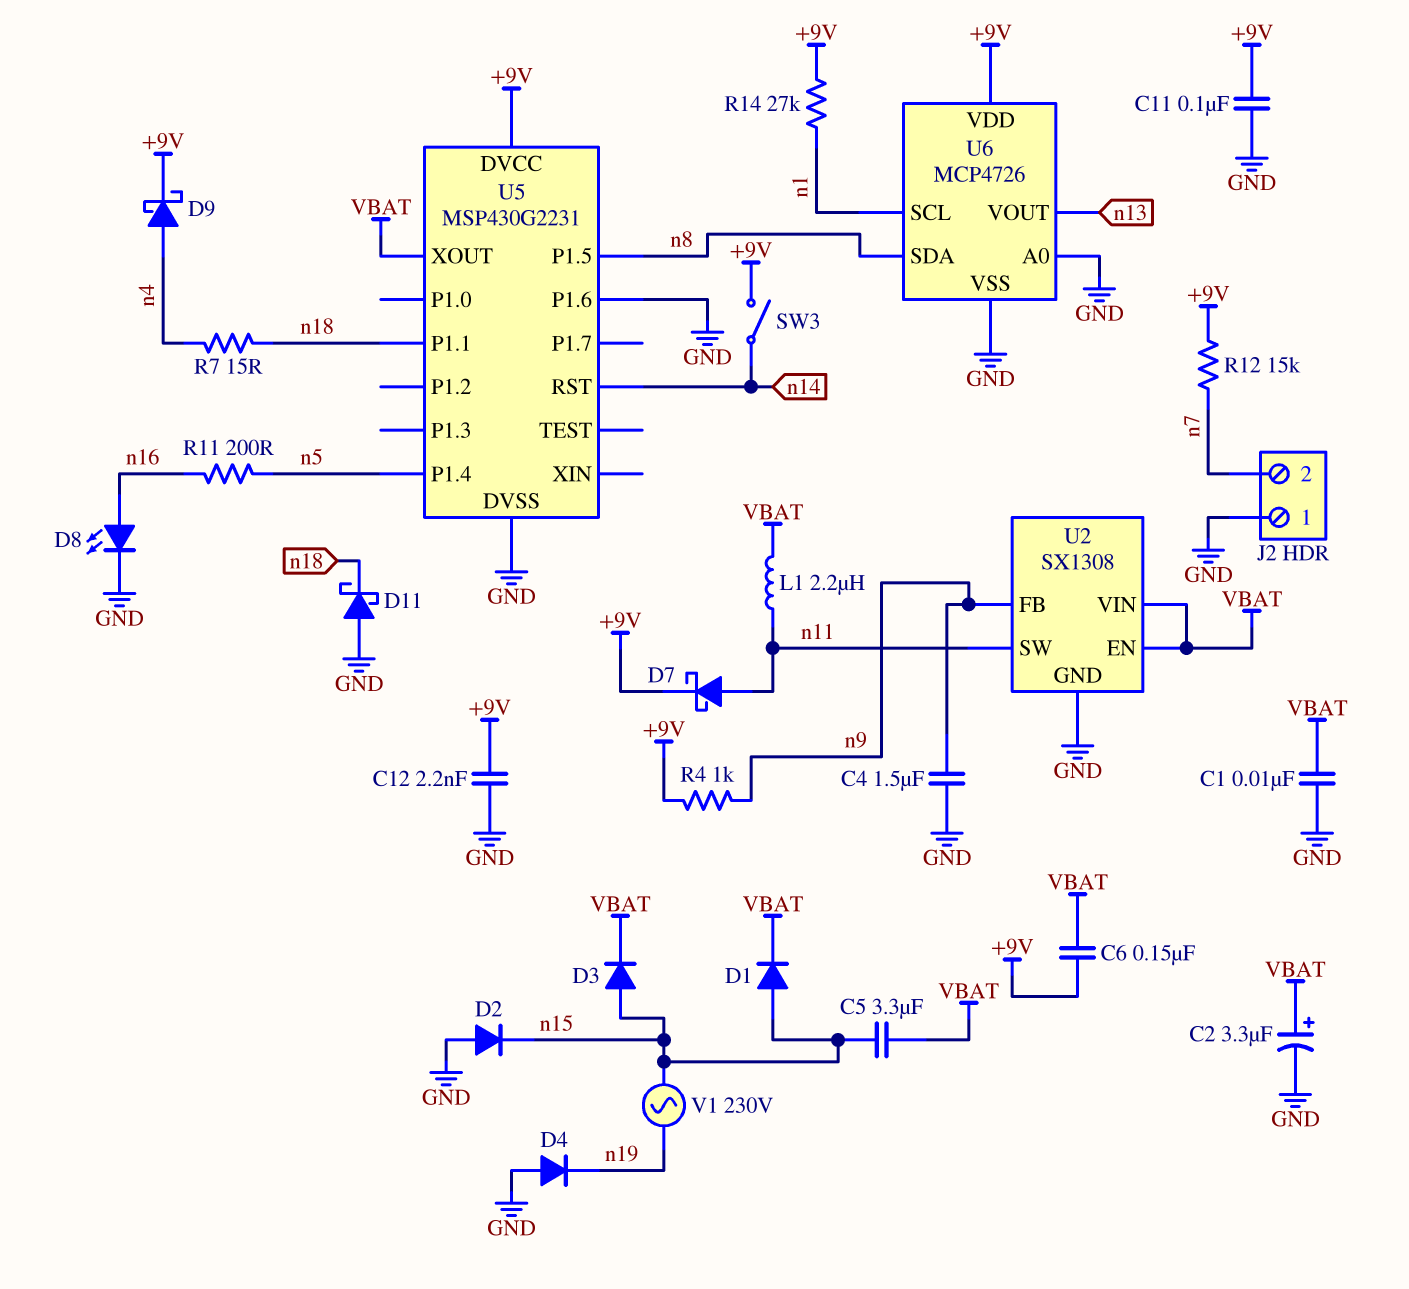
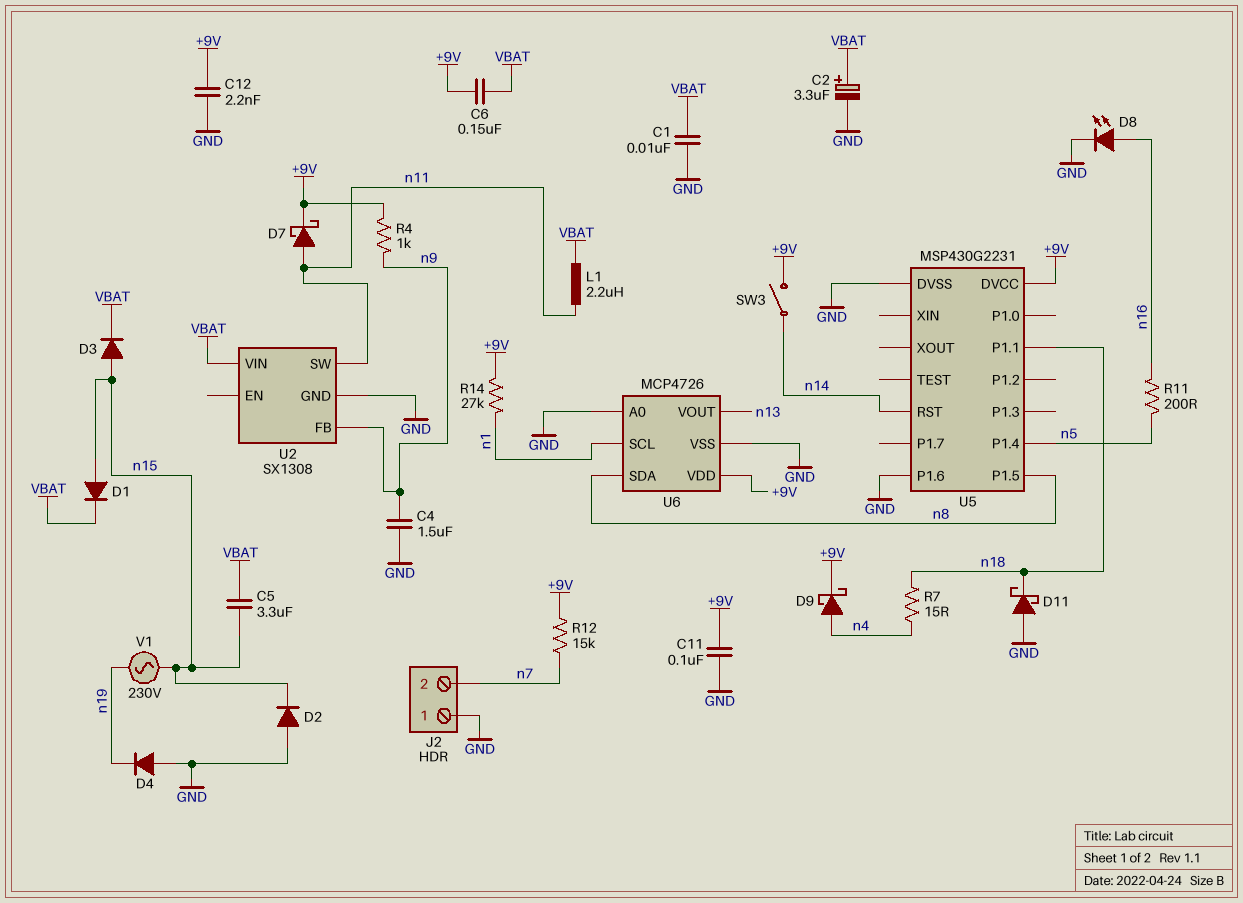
U2 pin EN: VBAT -> none
U5 pin XOUT: VBAT -> none

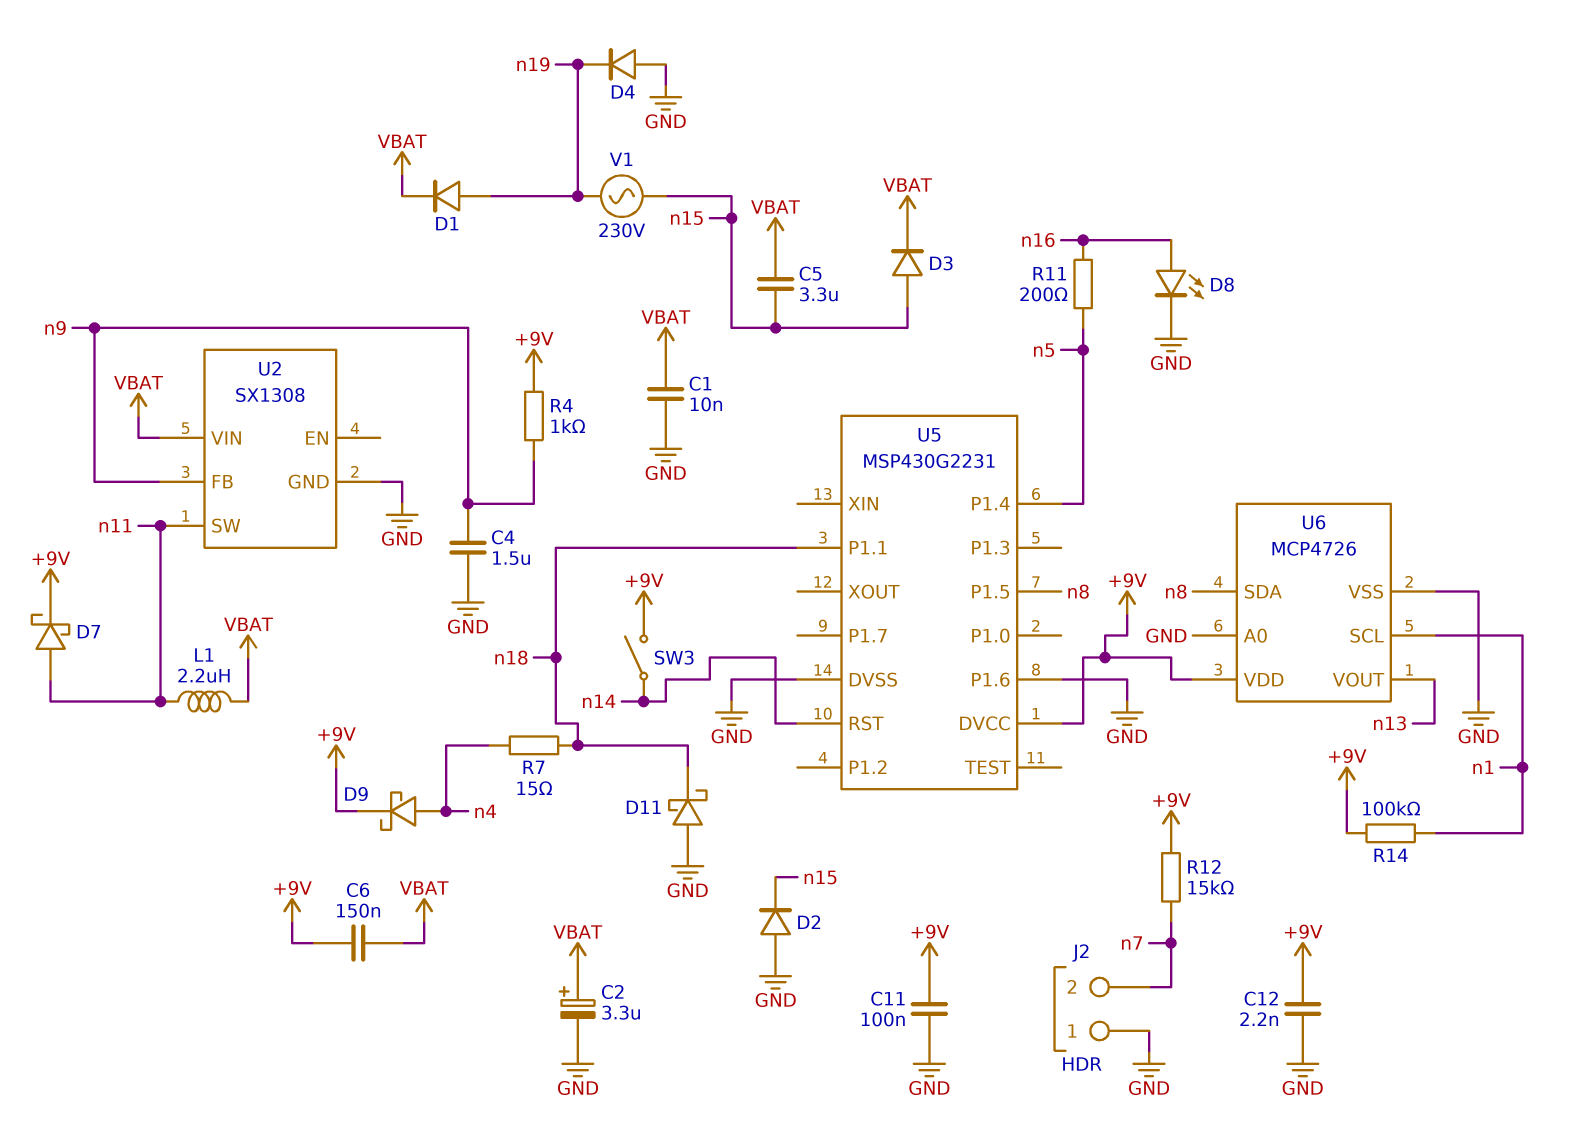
D1: diode (A n15, K VBAT) -> diode (A n19, K VBAT)
R14: 27k (+9V, n1) -> 100k (+9V, n1)

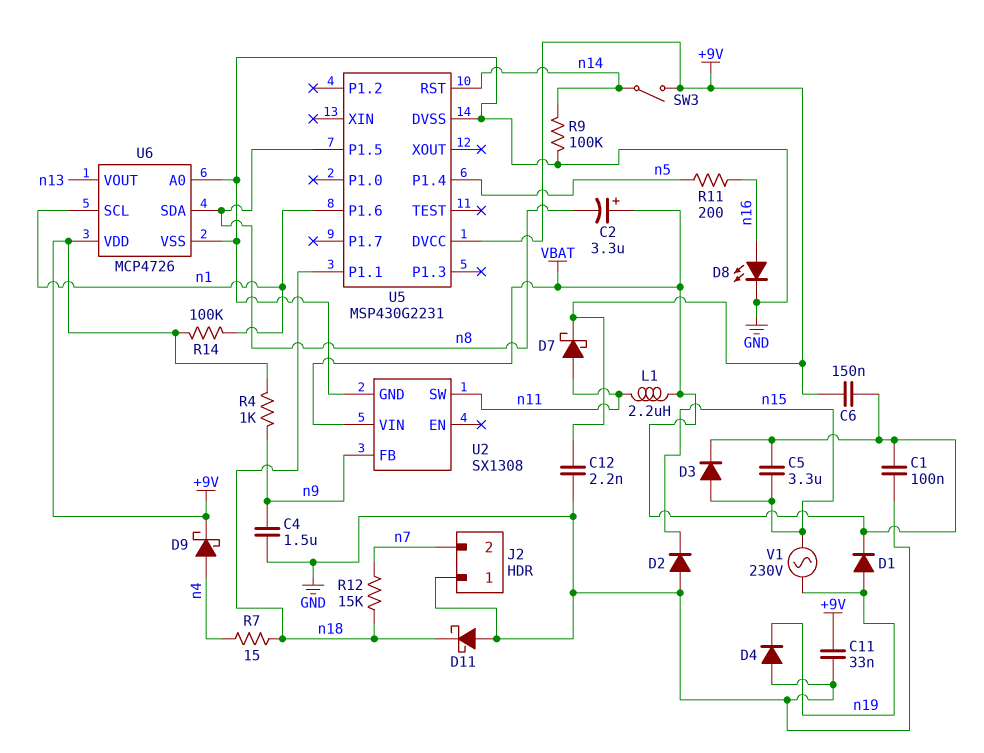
C1: 10nF (GND, VBAT) -> 100nF (GND, VBAT)
C2: 3.3uF (plus VBAT, minus GND) -> 3.3uF (plus VBAT, minus n8)
C11: 100nF (+9V, GND) -> 33nF (+9V, GND)
R9: none -> 100k (GND, n14)
R12: 15k (+9V, n7) -> 15k (n7, n18)
U5 pin P1.6: GND -> n1

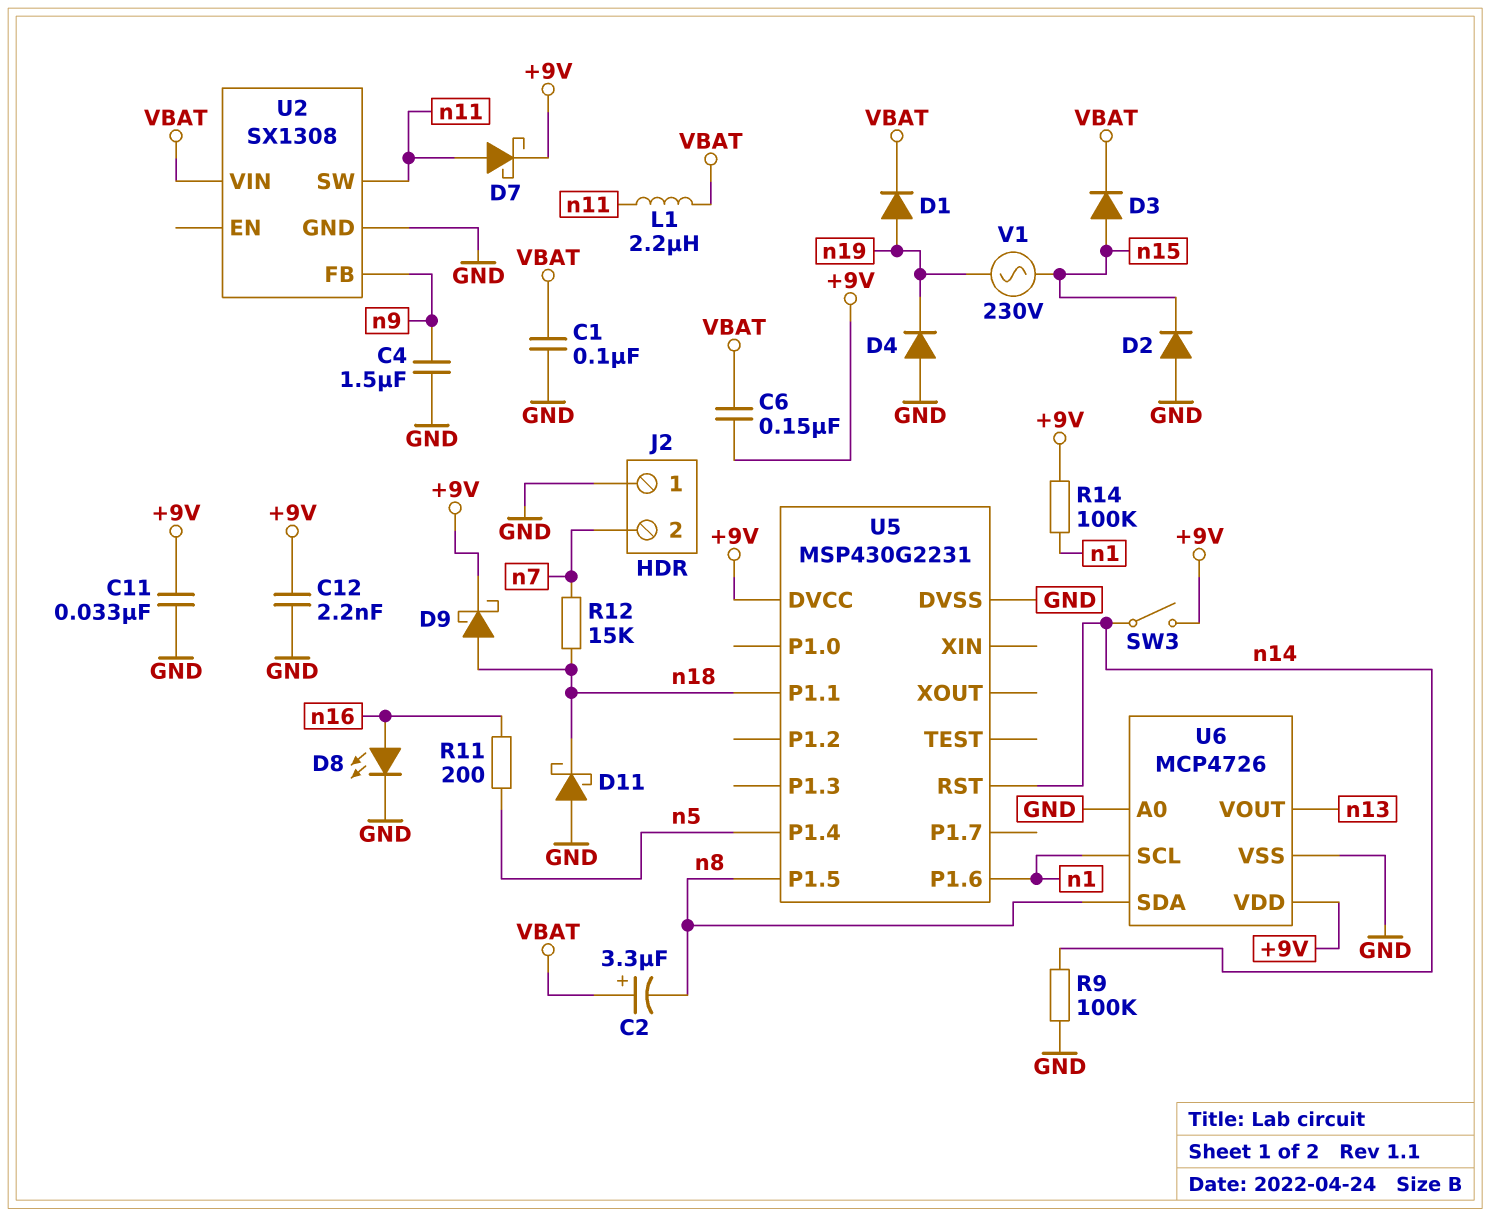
C5: 3.3uF (VBAT, n15) -> none
D9: schottky (A n4, K +9V) -> schottky (A n18, K +9V)
R4: 1k (+9V, n9) -> none
R7: 15 (n4, n18) -> none

